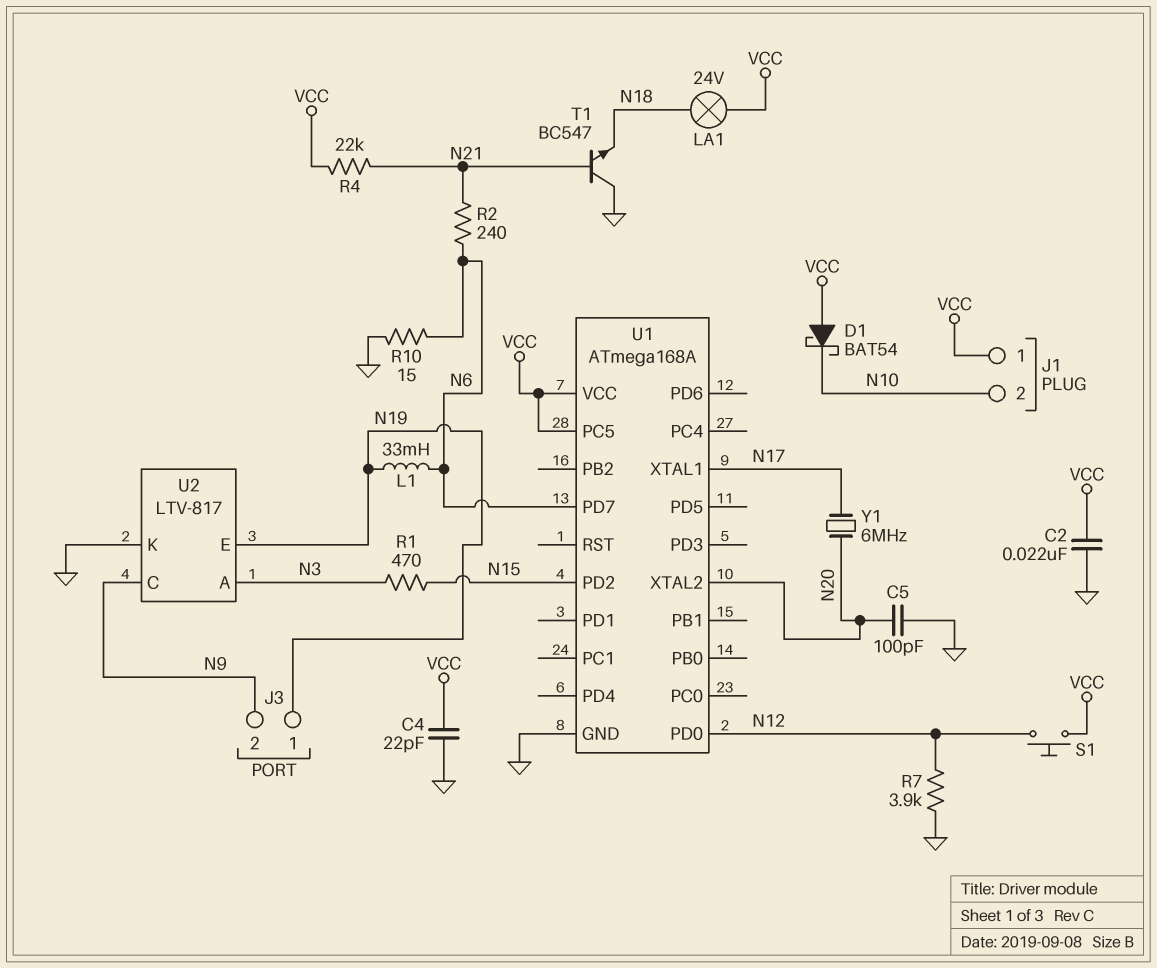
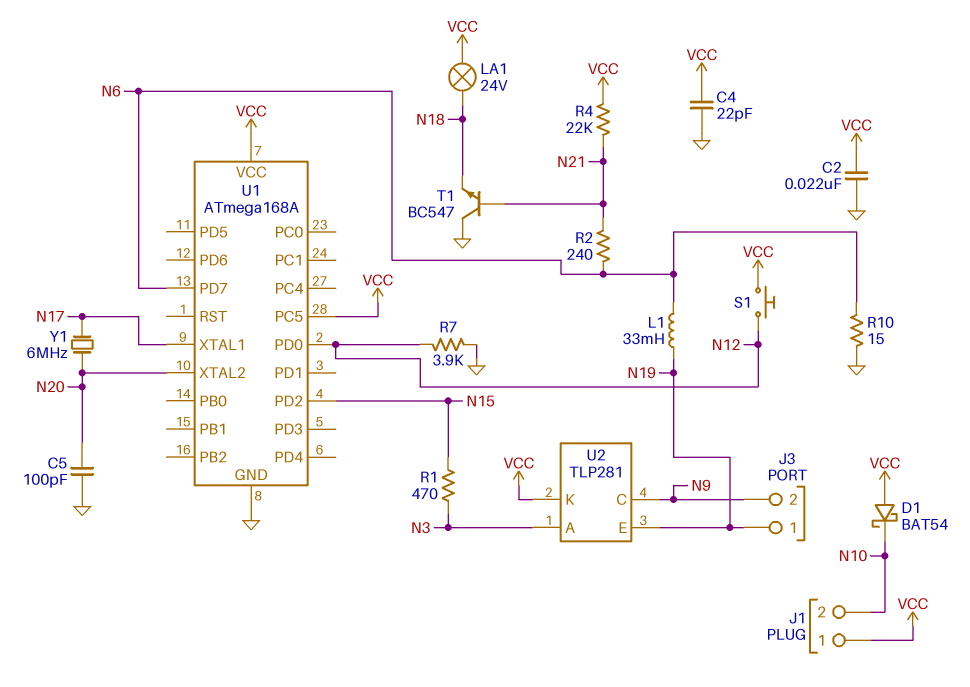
U2: LTV-817 -> TLP281
U2 pin K: GND -> VCC

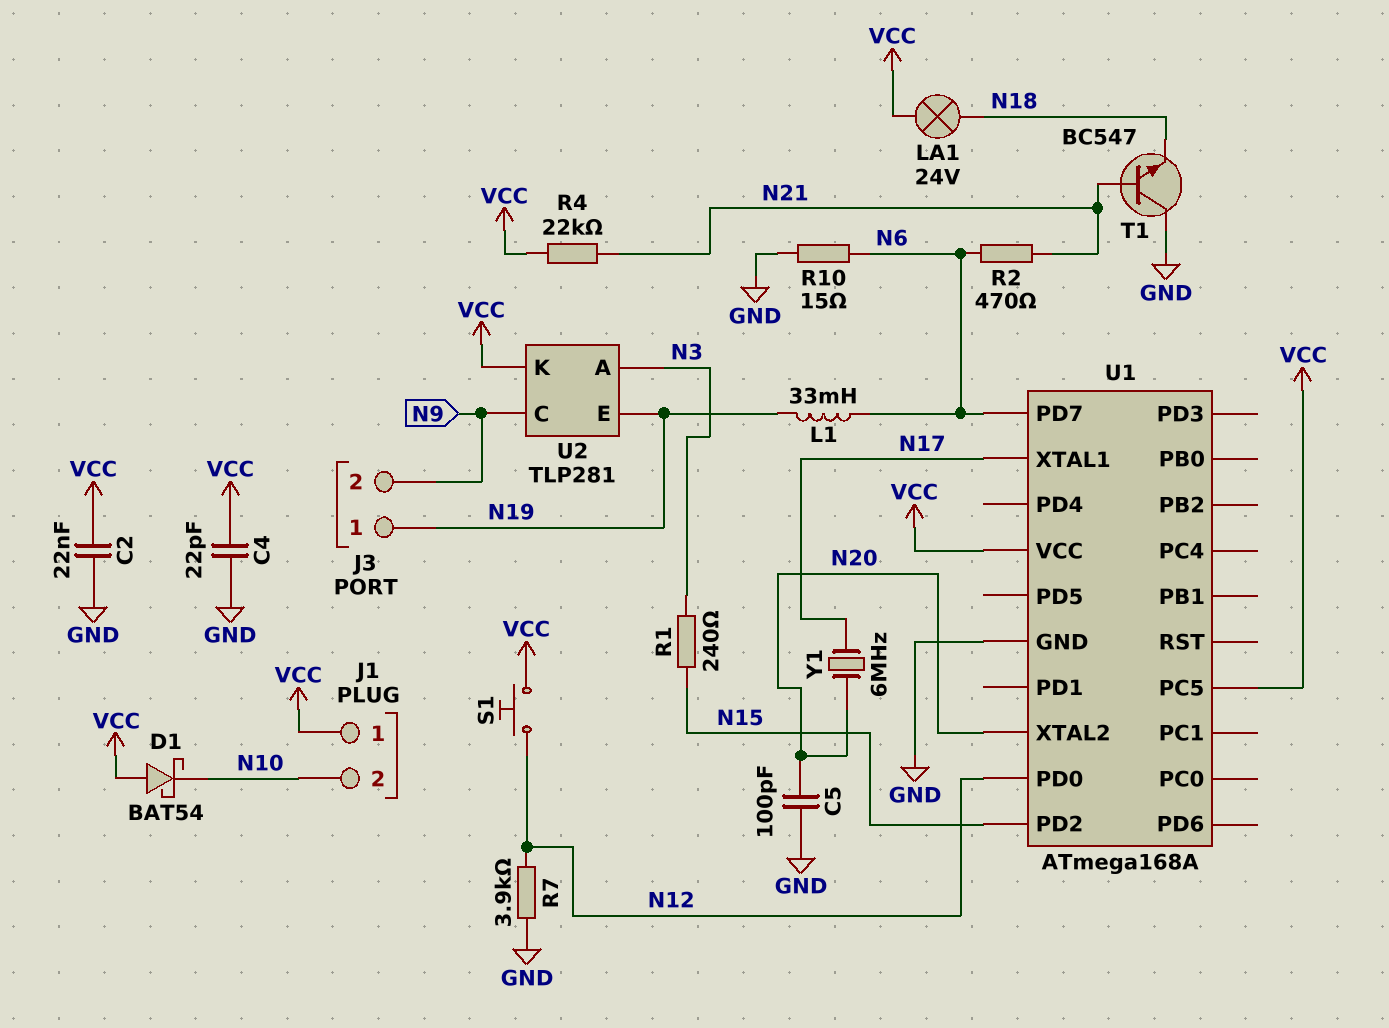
R1: 470 (N3, N15) -> 240 (N3, N15)
R2: 240 (N6, N21) -> 470 (N6, N21)

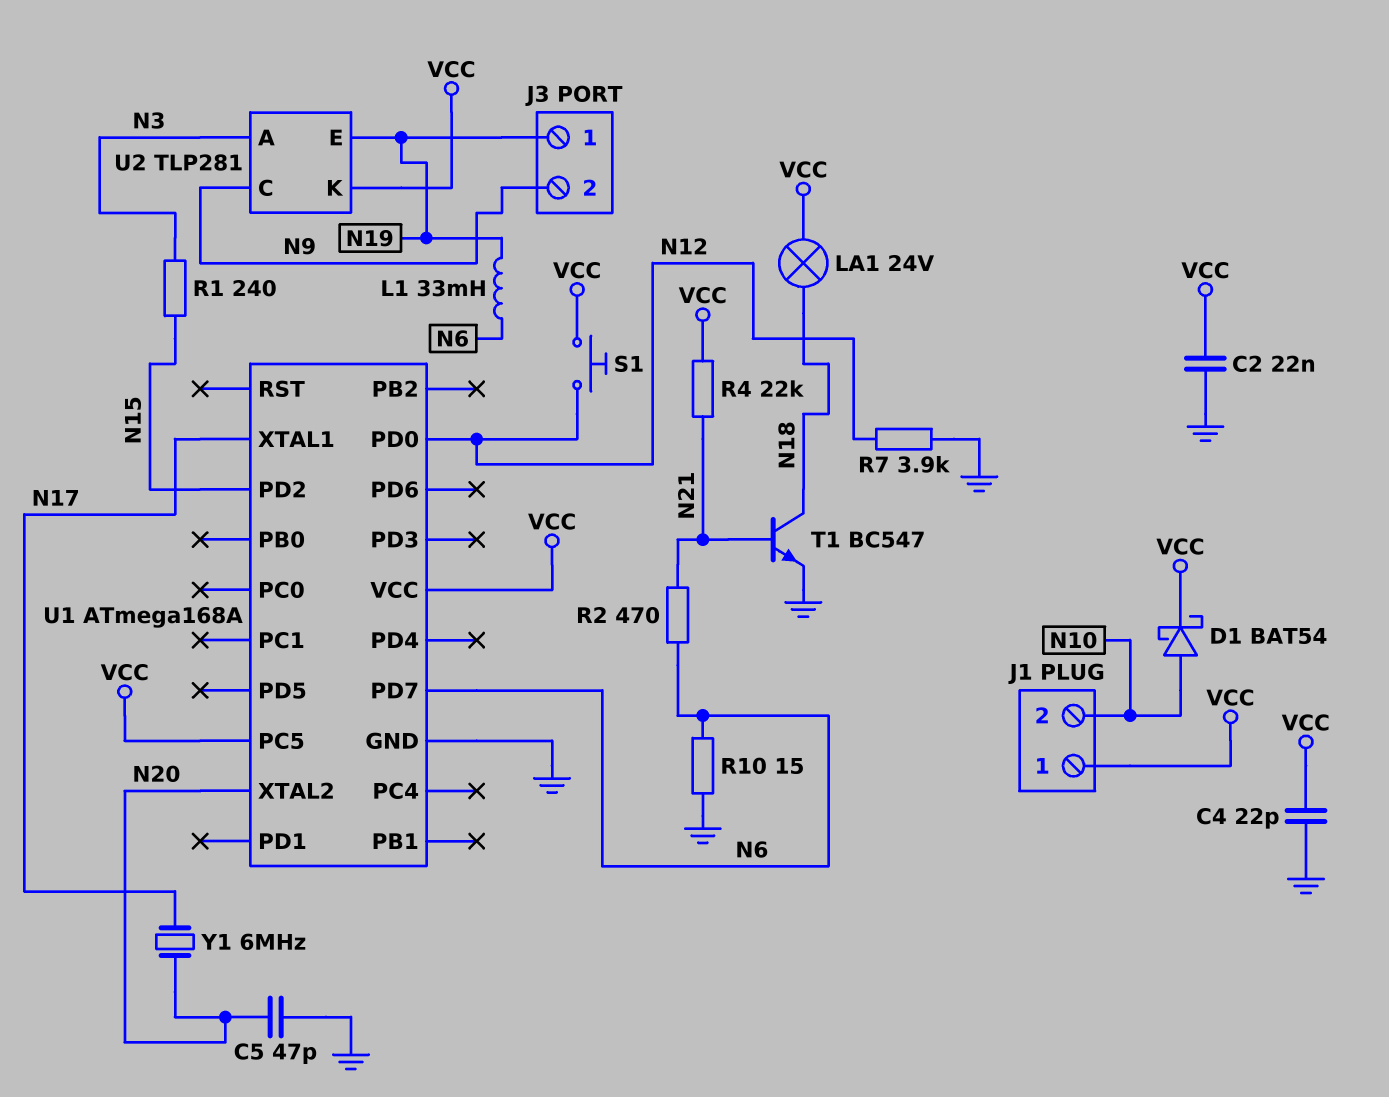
C5: 100pF (GND, N20) -> 47pF (GND, N20)
D1: schottky BAT54 (A VCC, K N10) -> schottky BAT54 (A N10, K VCC)
T1: NPN BC547 (B N21, C GND, E N18) -> NPN BC547 (B N21, C N18, E GND)

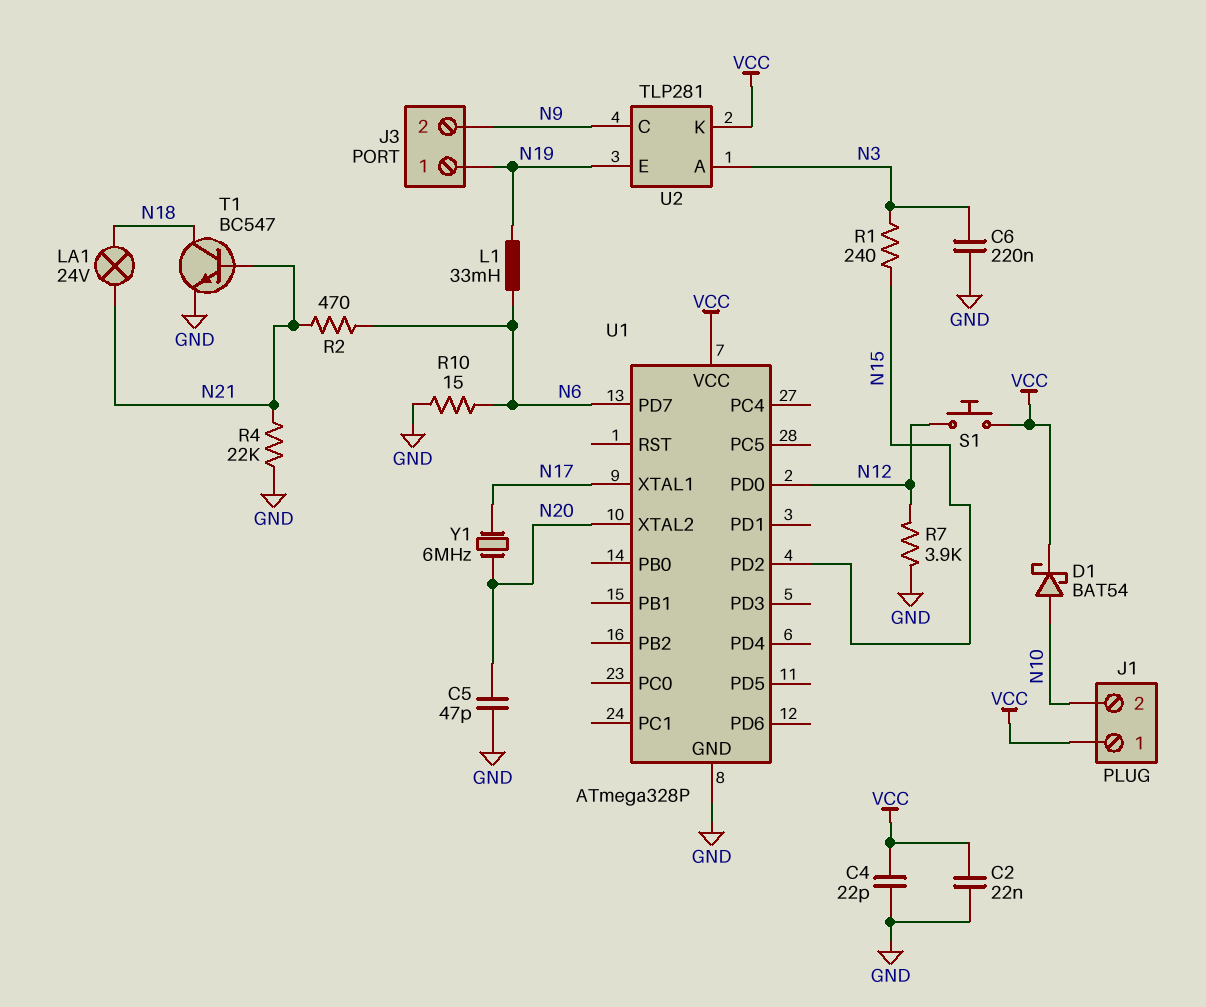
C6: none -> 220nF (GND, N3)
LA1: lamp 24V (N18, VCC) -> lamp 24V (N18, N21)
R4: 22k (N21, VCC) -> 22k (GND, N21)
U1: ATmega168A -> ATmega328P
U1 pin PC5: VCC -> none

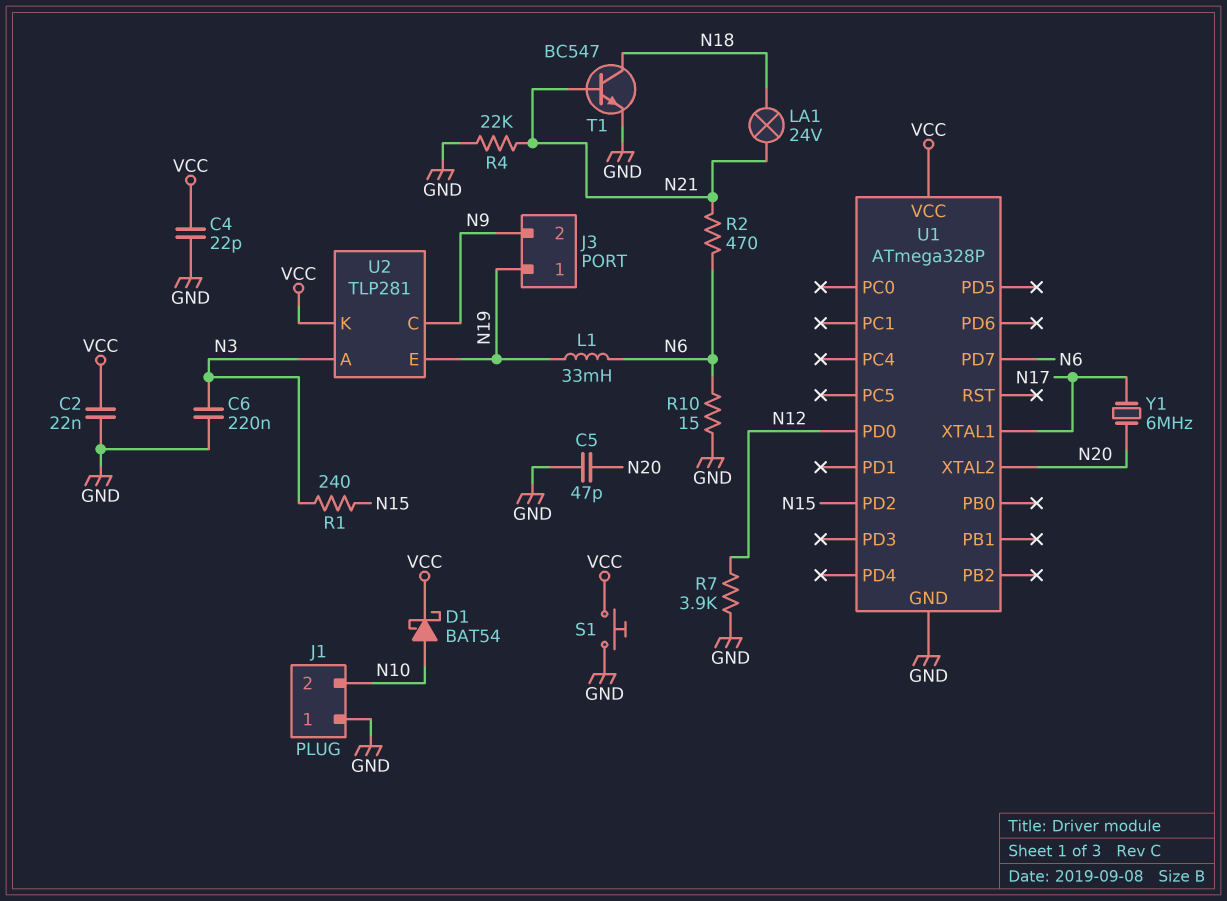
J1 pin 1: VCC -> GND
S1: button (N12, VCC) -> button (GND, VCC)

